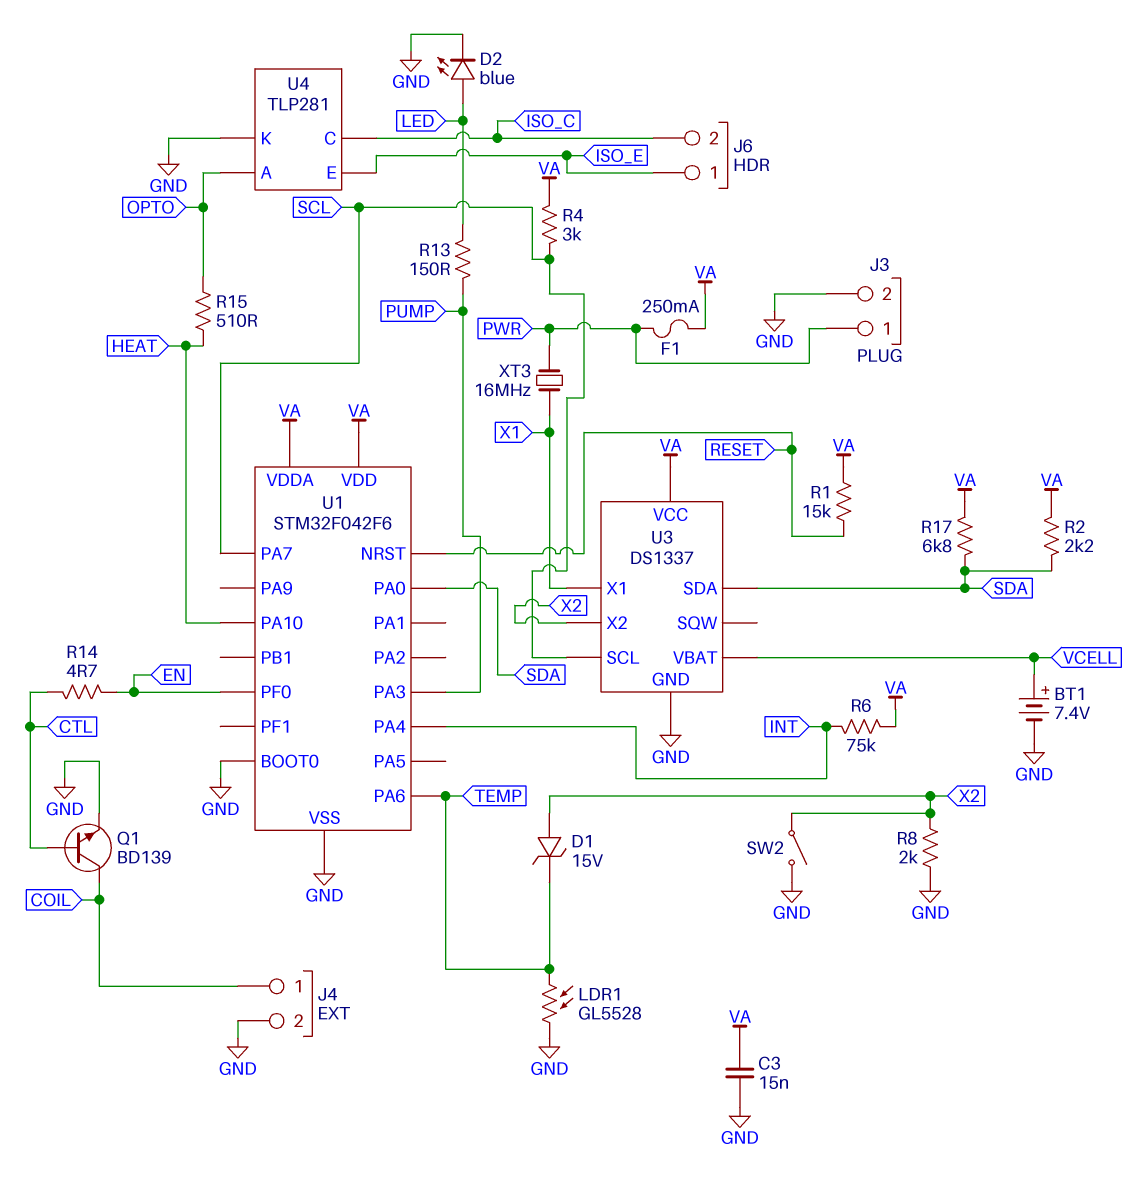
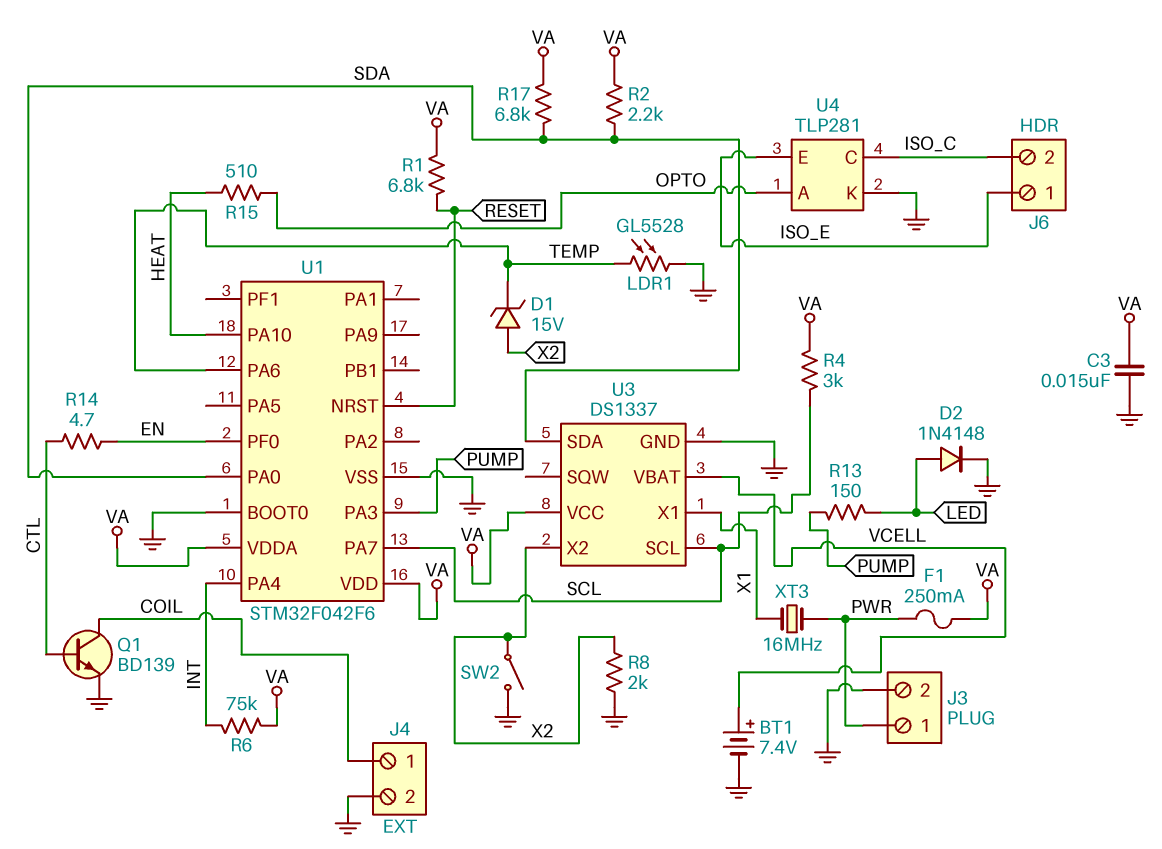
D2: LED blue (A LED, K GND) -> diode 1N4148 (A LED, K GND)
R1: 15k (RESET, VA) -> 6.8k (RESET, VA)

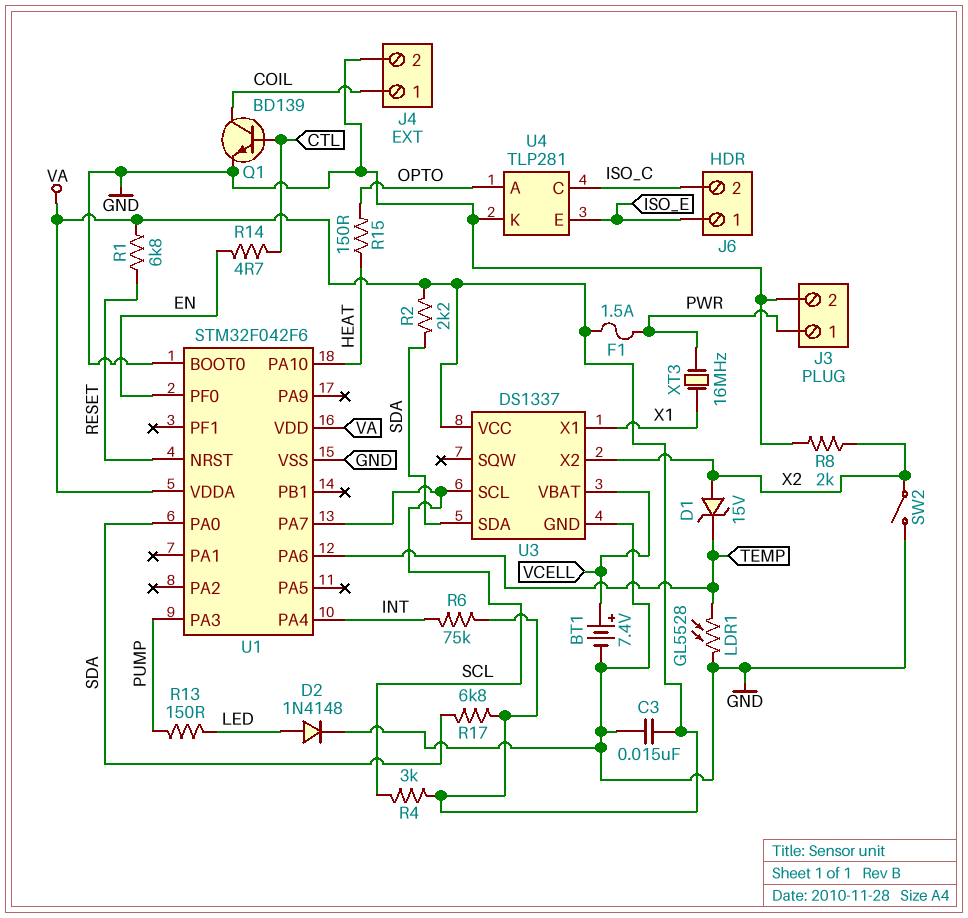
F1: 250mA (PWR, VA) -> 1.5A (PWR, VA)
R15: 510 (HEAT, OPTO) -> 150 (HEAT, OPTO)

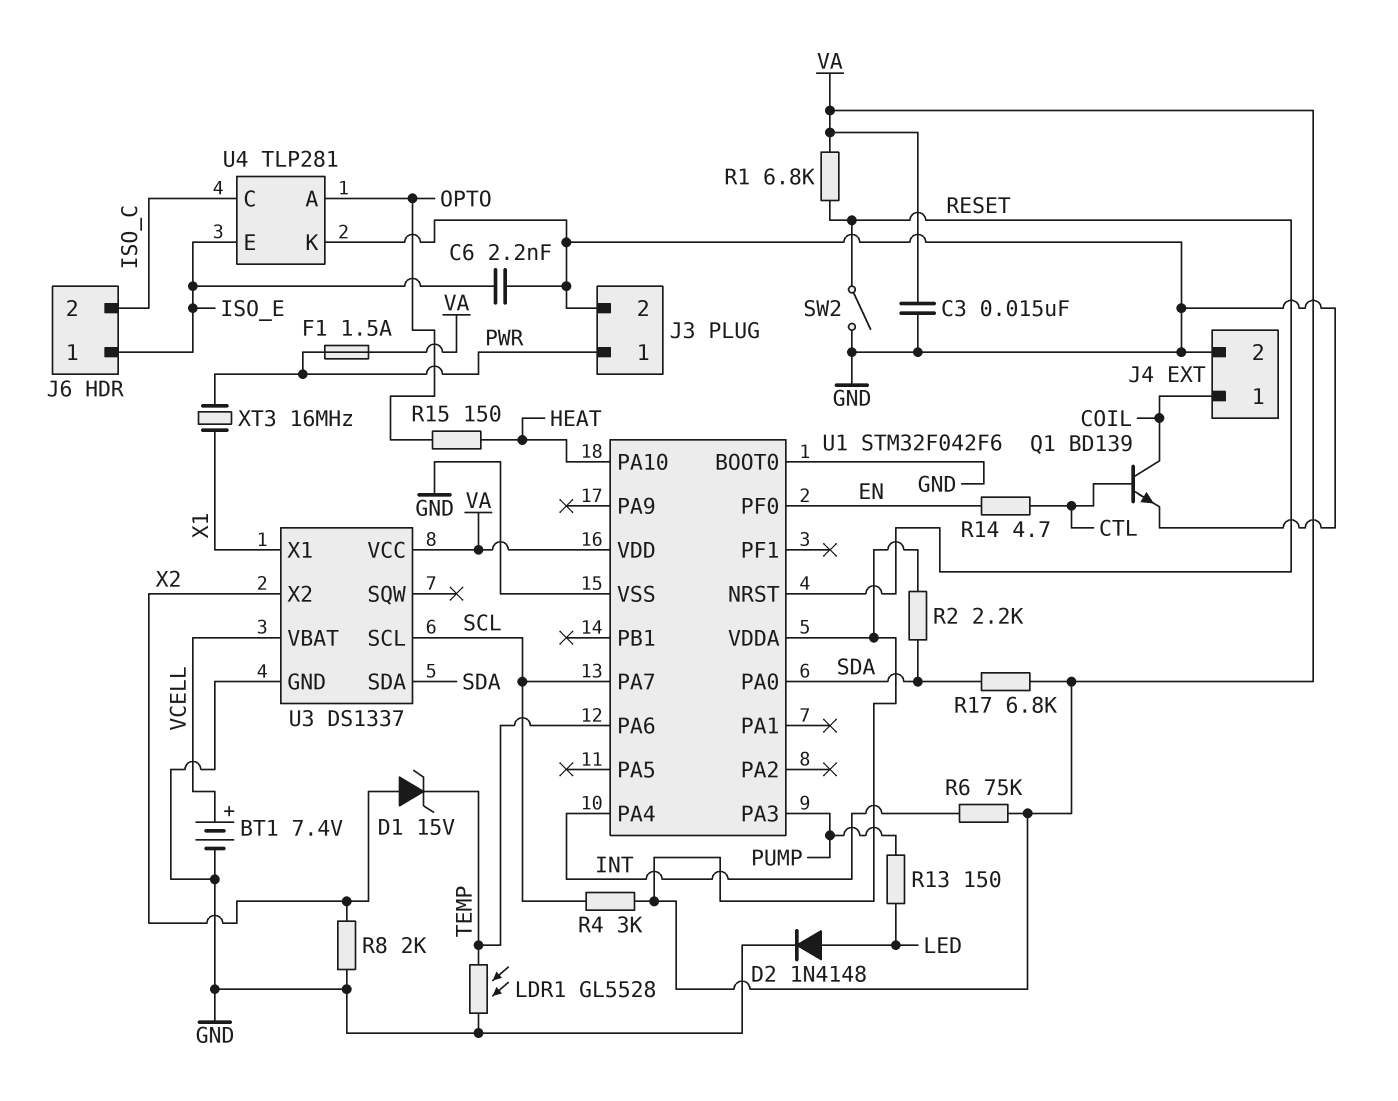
C6: none -> 2.2nF (GND, ISO_E)
SW2: switch (GND, X2) -> switch (GND, RESET)

